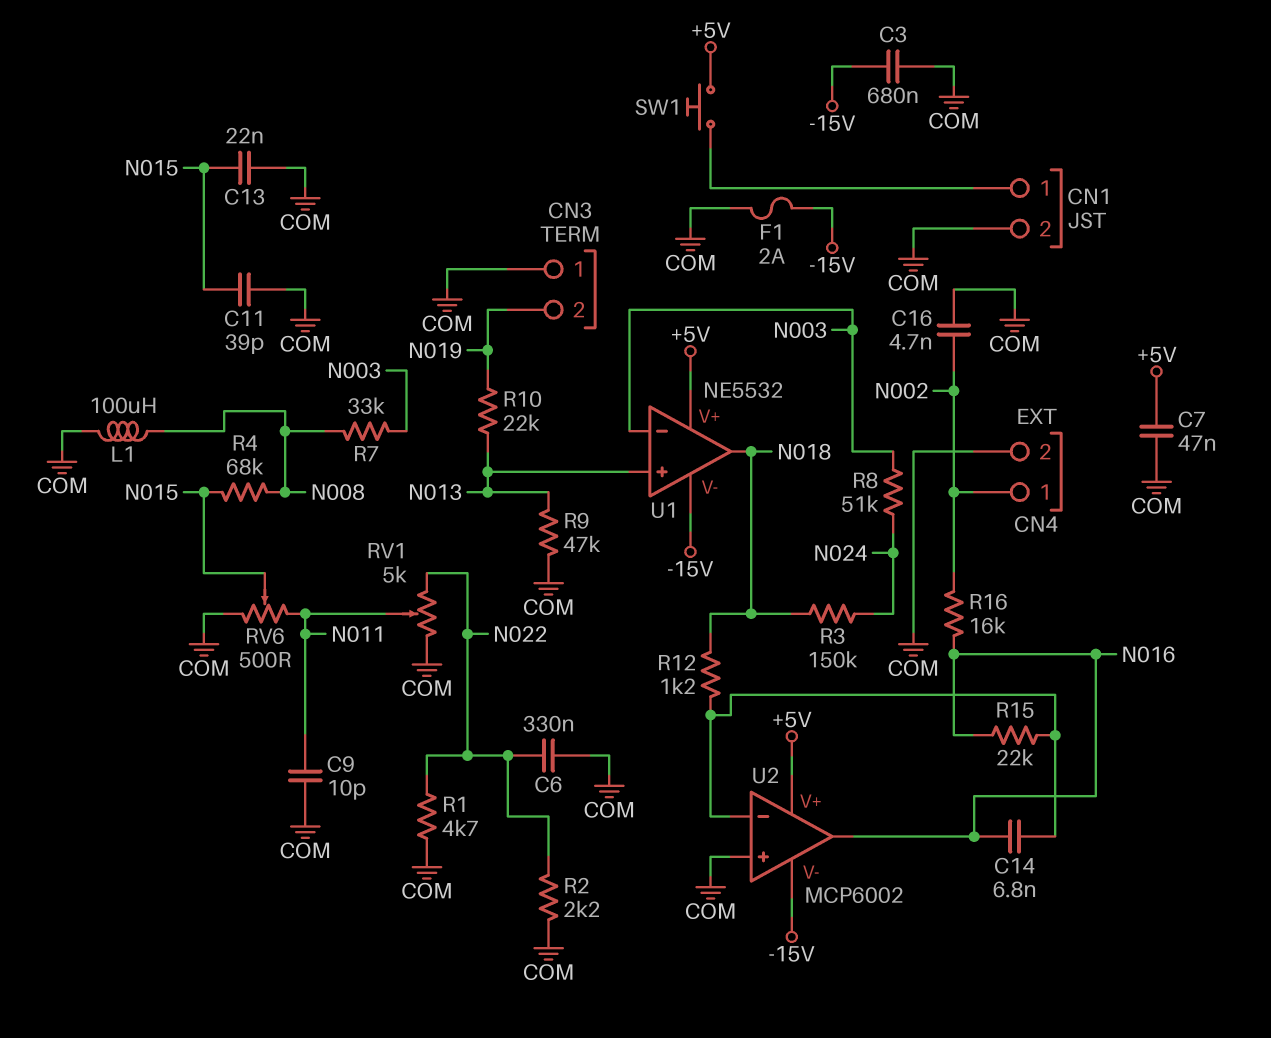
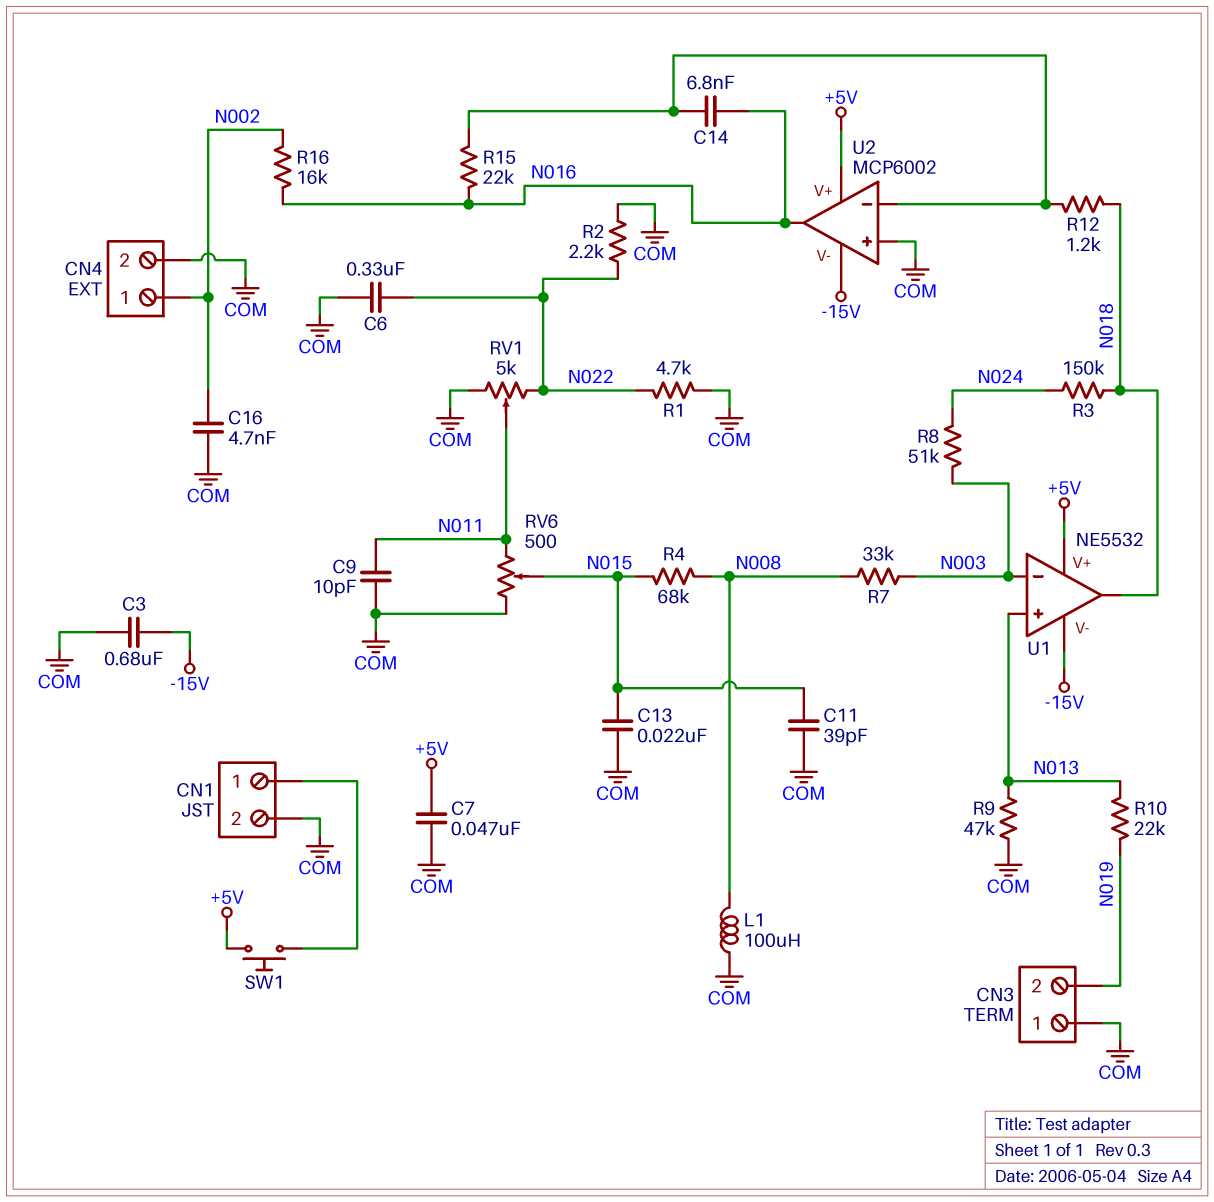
F1: 2A (-15V, COM) -> none

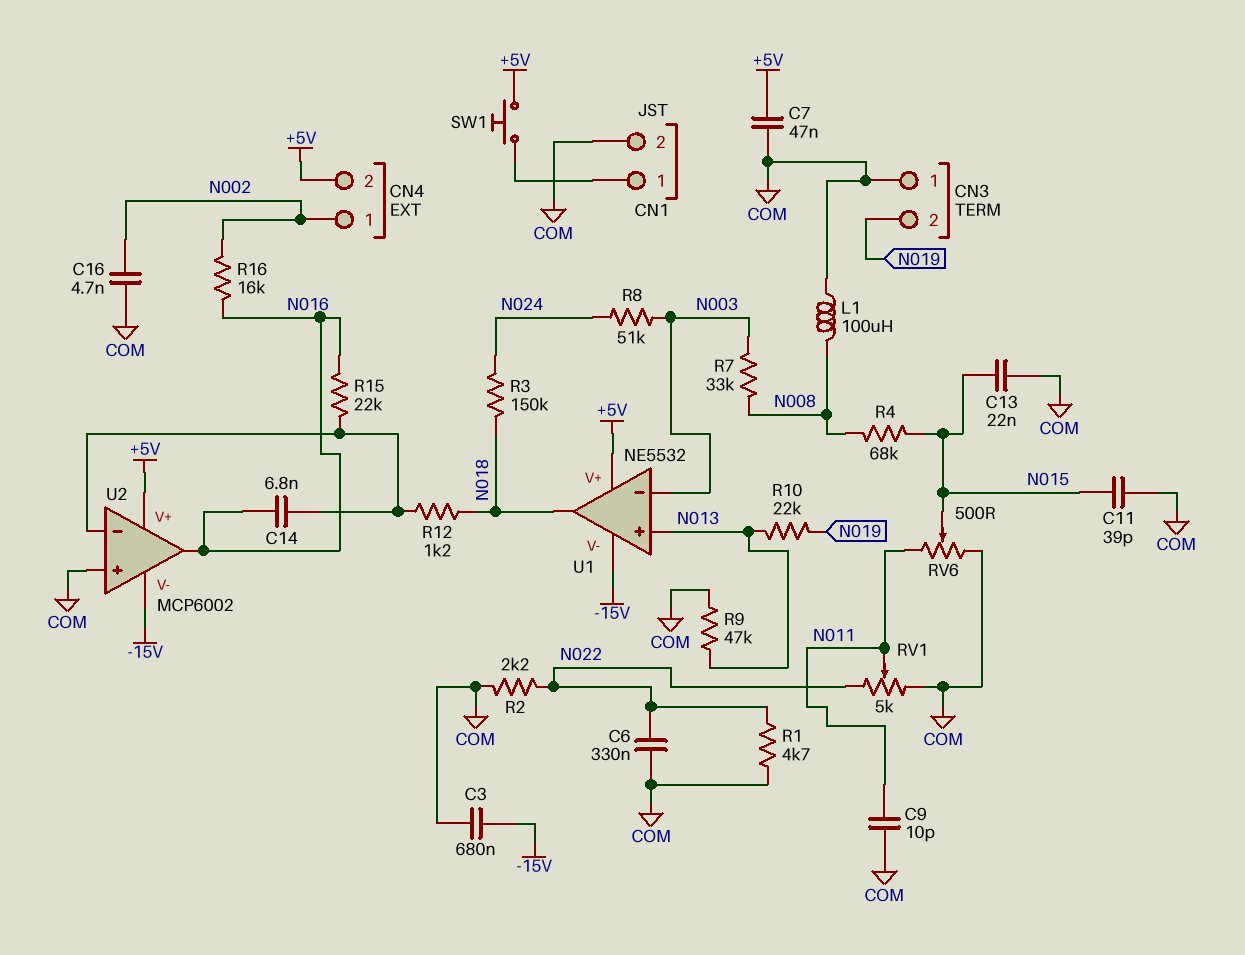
CN4 pin 2: COM -> +5V

